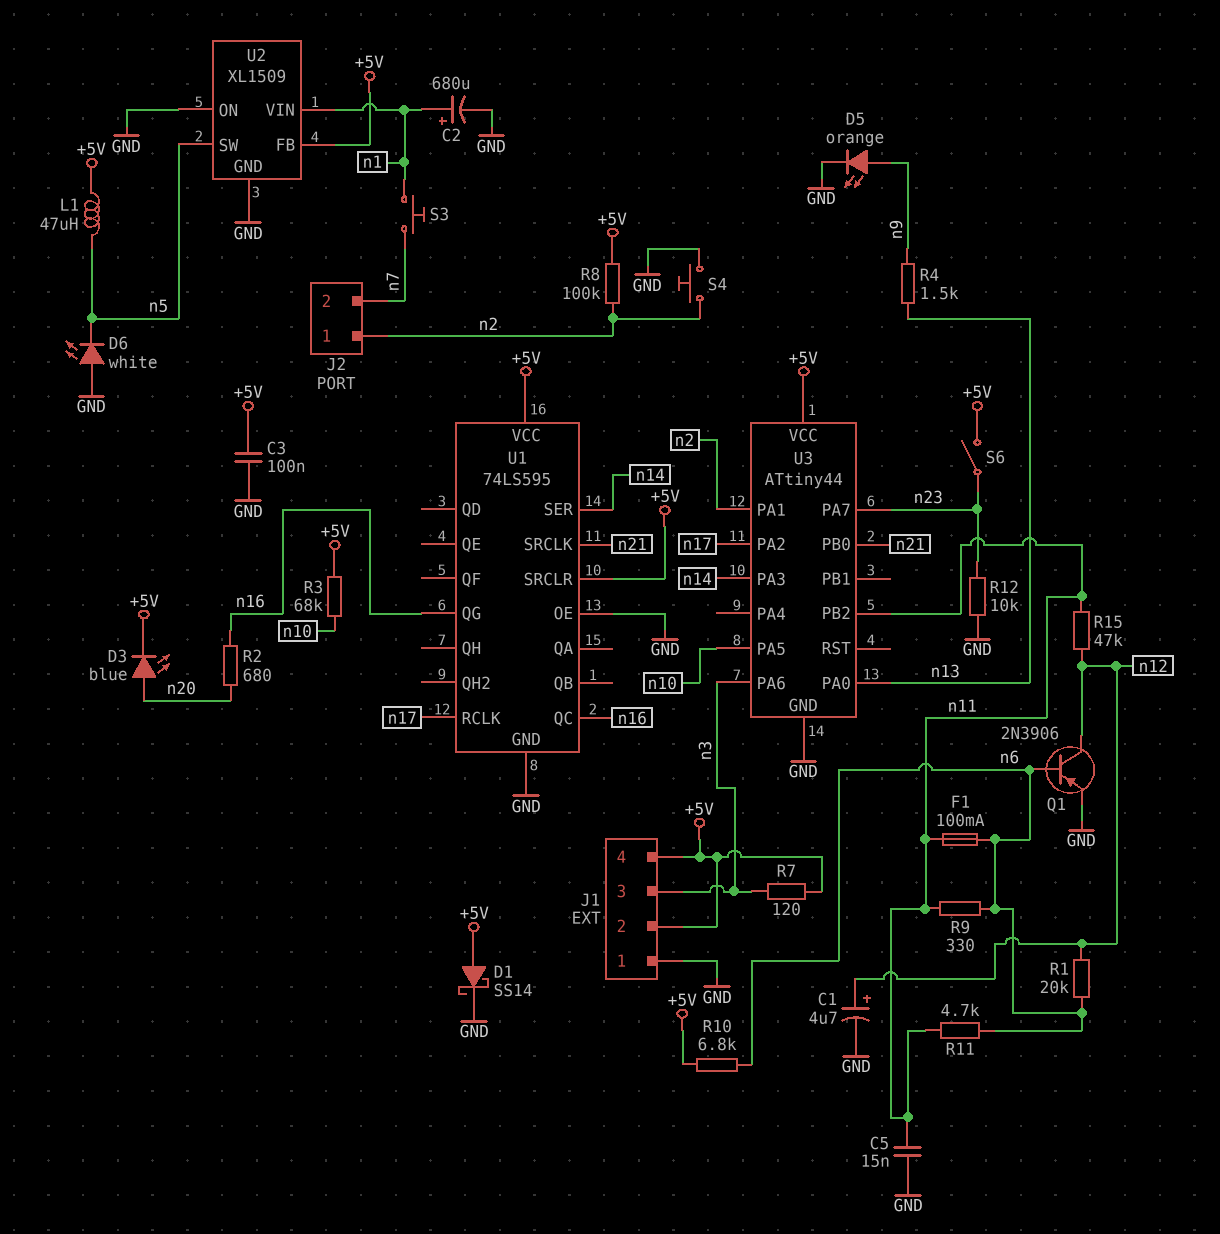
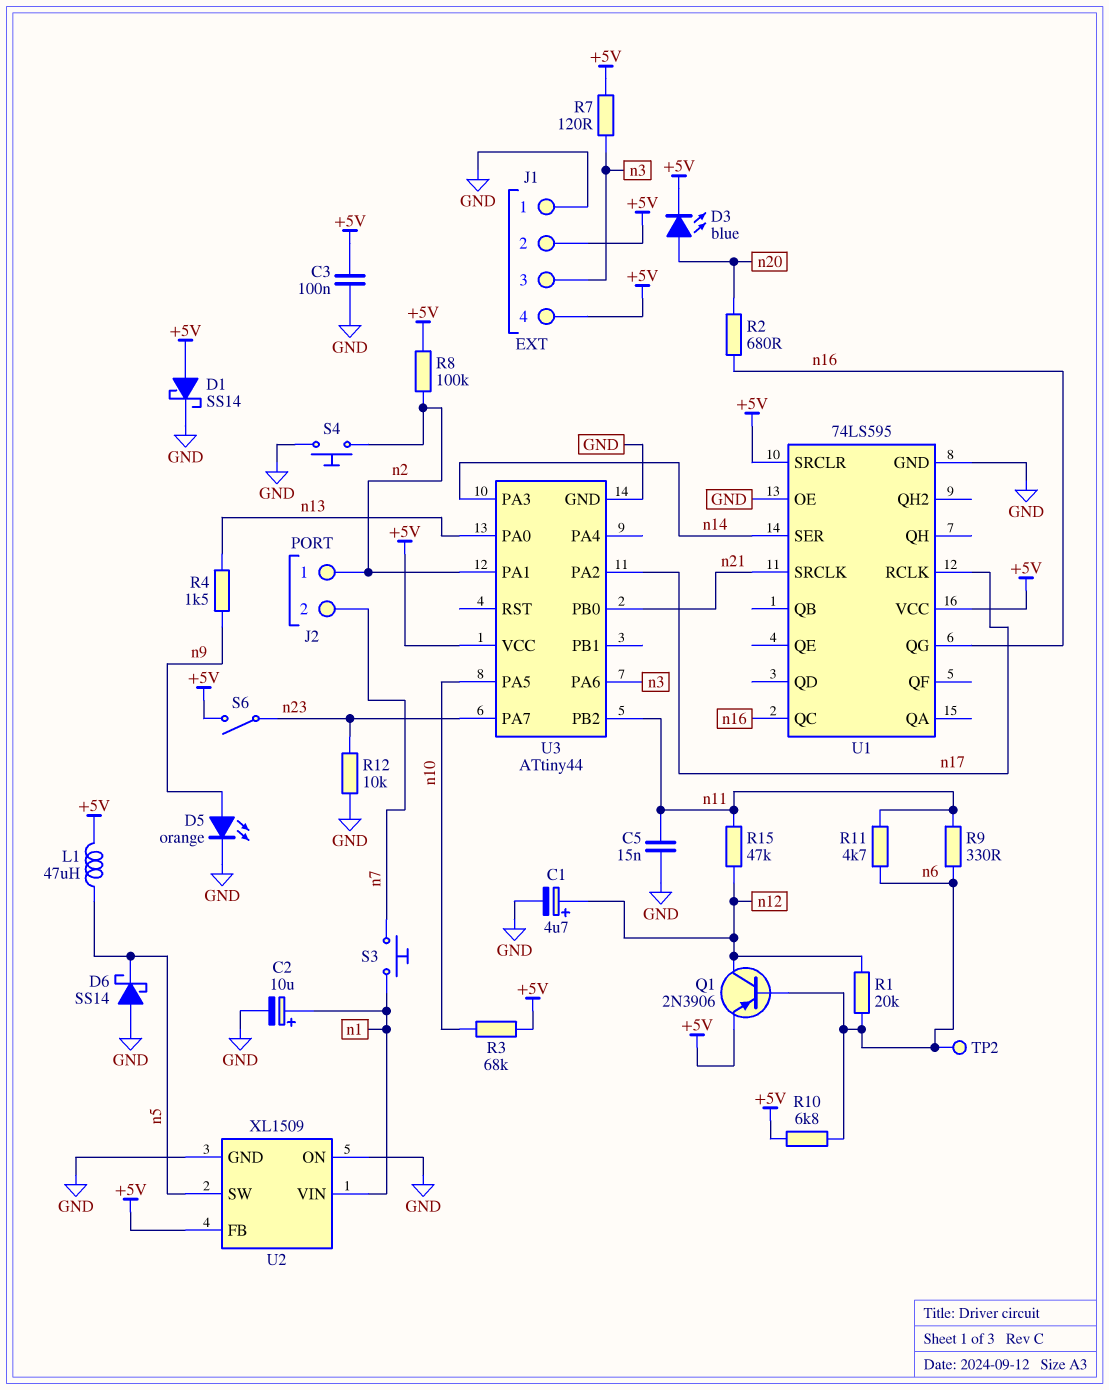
C2: 680uF (plus n1, minus GND) -> 10uF (plus n1, minus GND)
D6: LED white (A GND, K n5) -> schottky SS14 (A GND, K n5)
F1: 100mA (n6, n11) -> none
Q1: PNP 2N3906 (B n6, C n12, E GND) -> PNP 2N3906 (B n6, C n12, E +5V)
TP2: none -> test point (n6)

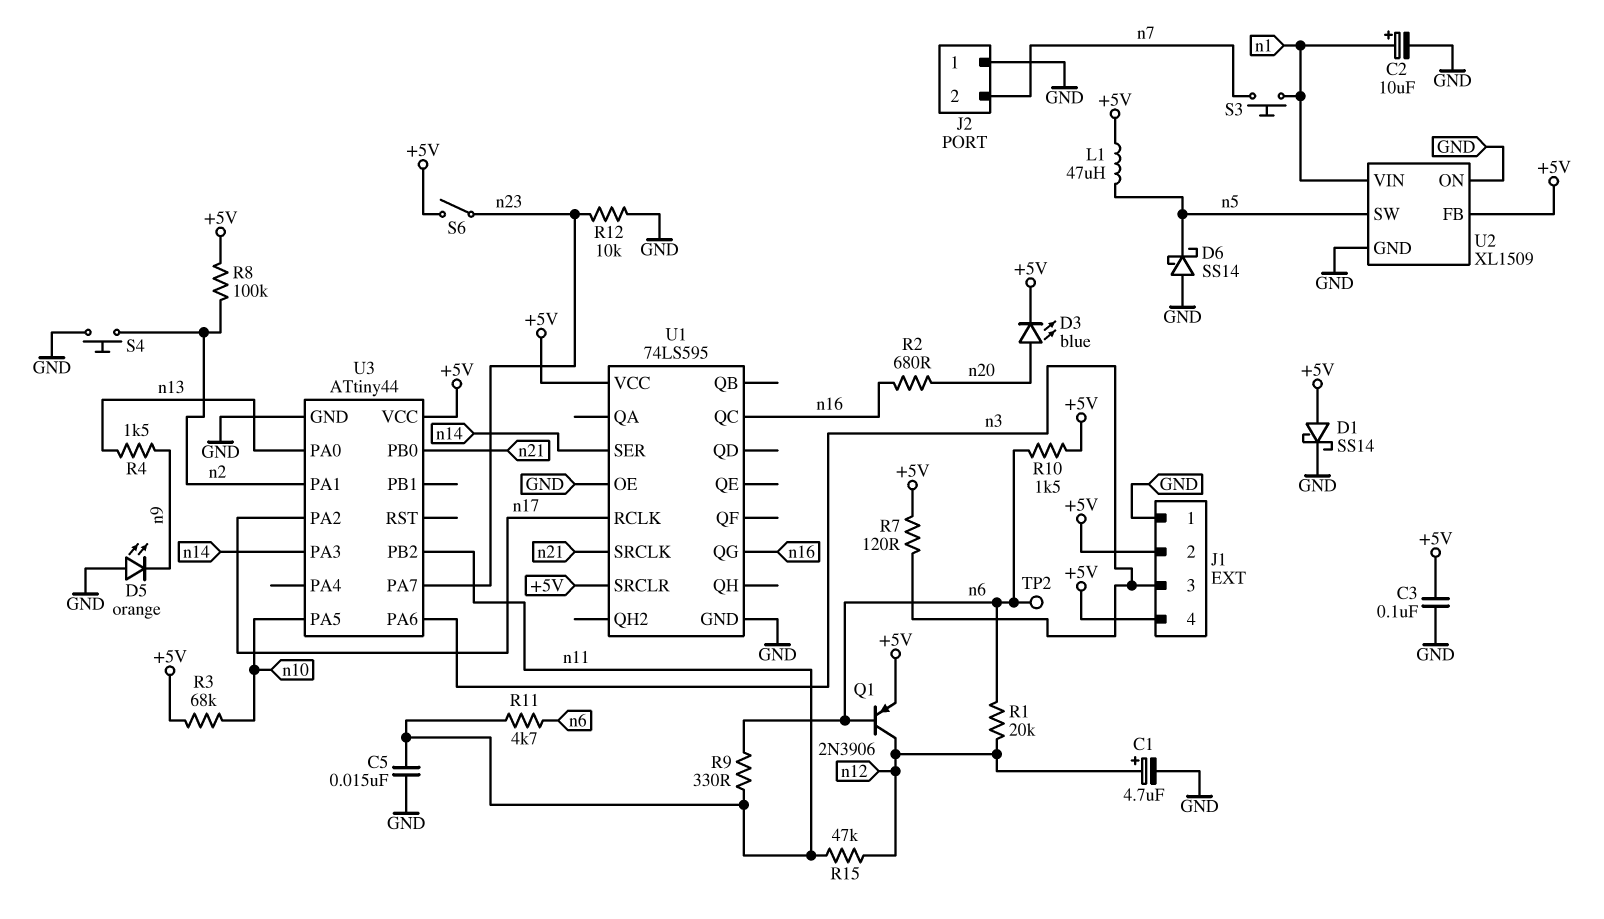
D5: LED orange (A n9, K GND) -> LED orange (A GND, K n9)
J2 pin 1: n2 -> GND
R10: 6.8k (+5V, n6) -> 1.5k (+5V, n6)

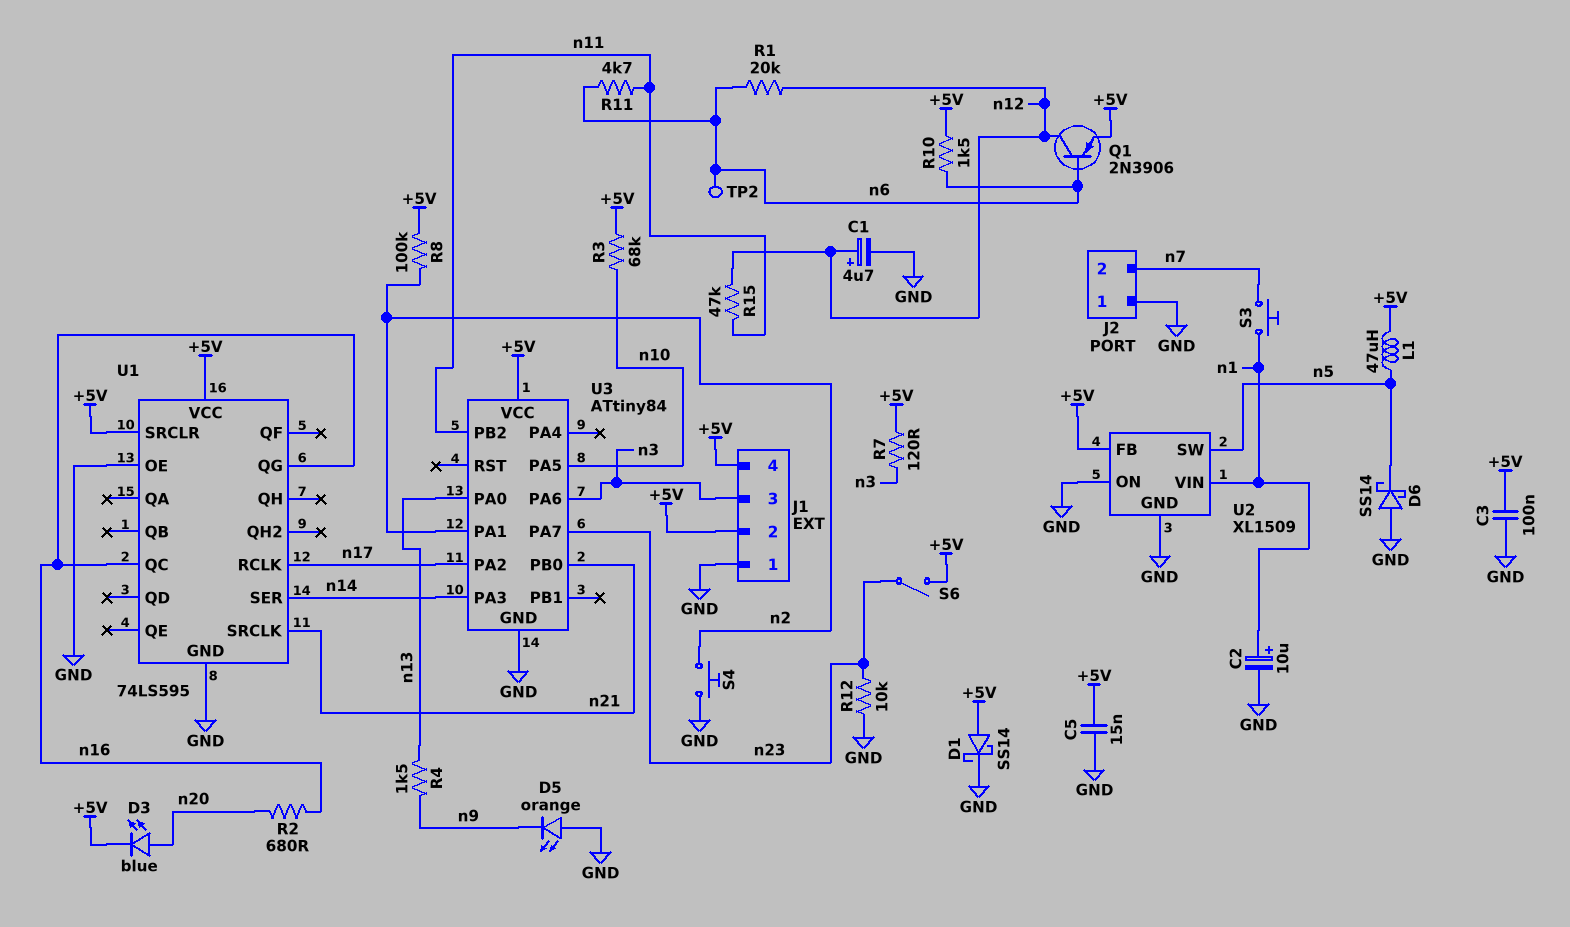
C5: 15nF (GND, n11) -> 15nF (+5V, GND)
R9: 330 (n6, n11) -> none
U3: ATtiny44 -> ATtiny84

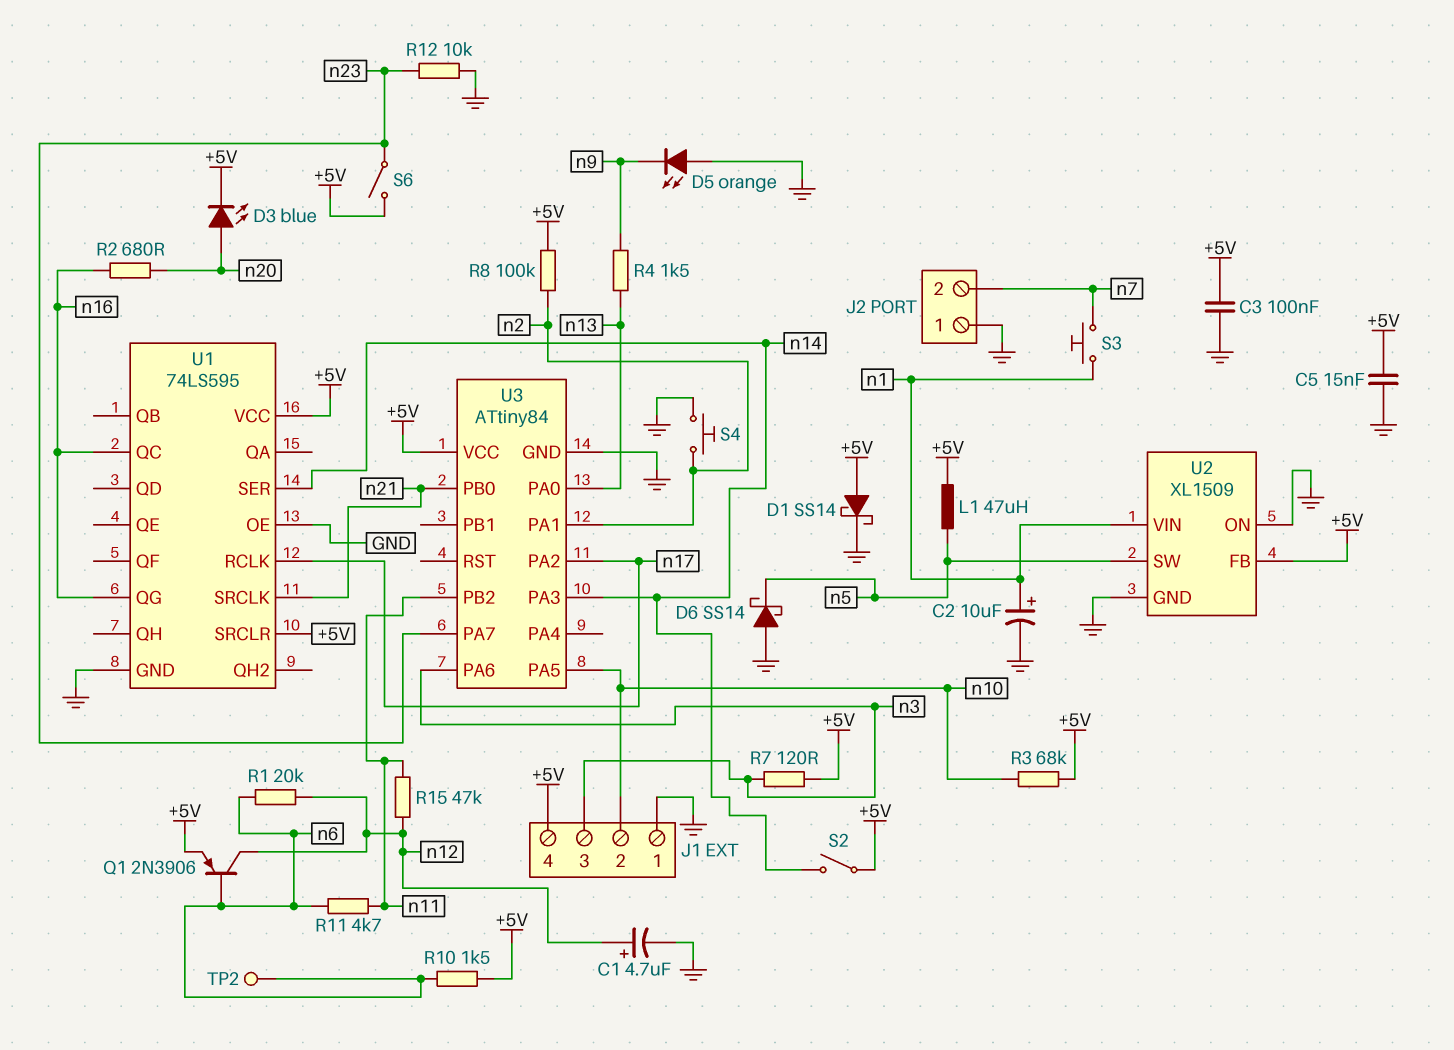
J1 pin 2: +5V -> n10
S2: none -> switch (+5V, n14)

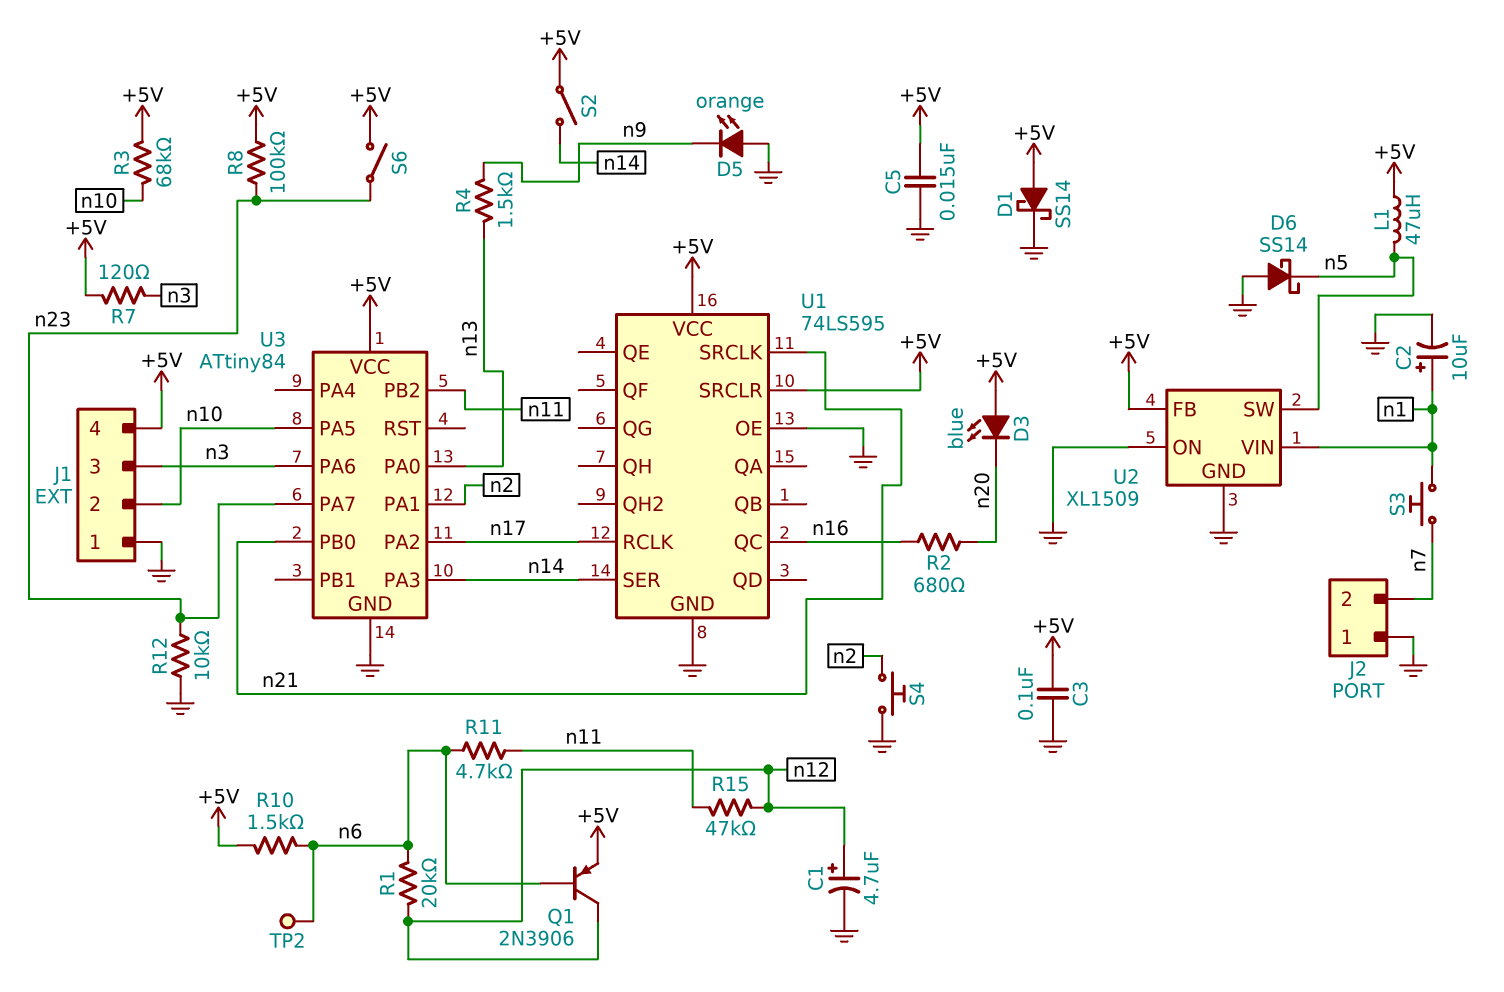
D3: LED blue (A n20, K +5V) -> LED blue (A +5V, K n20)
R8: 100k (+5V, n2) -> 100k (+5V, n23)
U1 pin QG: n16 -> none

